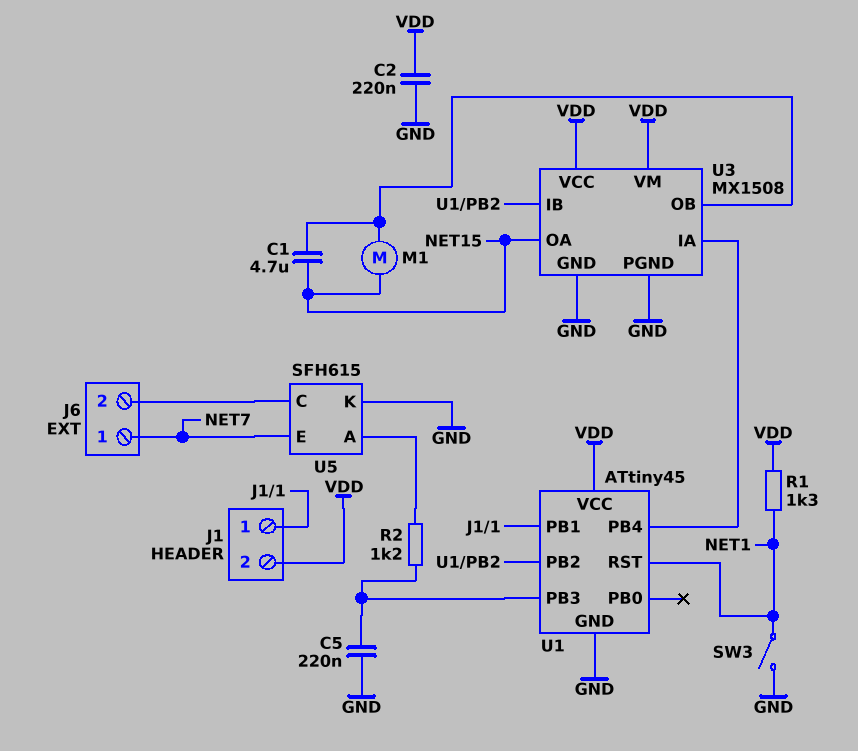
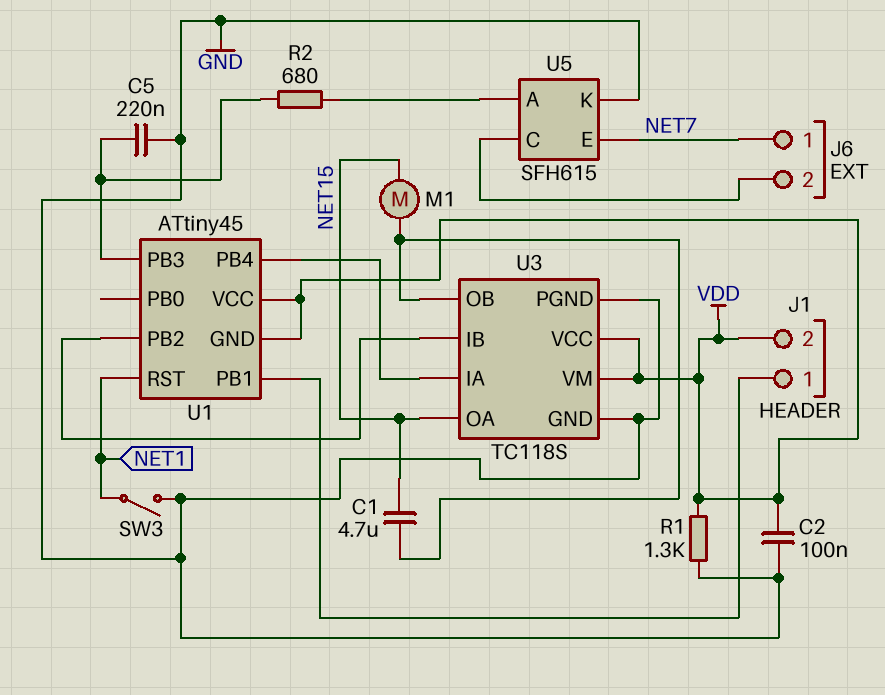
C2: 220nF (GND, VDD) -> 100nF (GND, VDD)
R1: 1.3k (NET1, VDD) -> 1.3k (GND, VDD)
R2: 1.2k (U1/PB3, U5/A) -> 680 (U1/PB3, U5/A)
U1 pin GND: GND -> VDD
U3: MX1508 -> TC118S

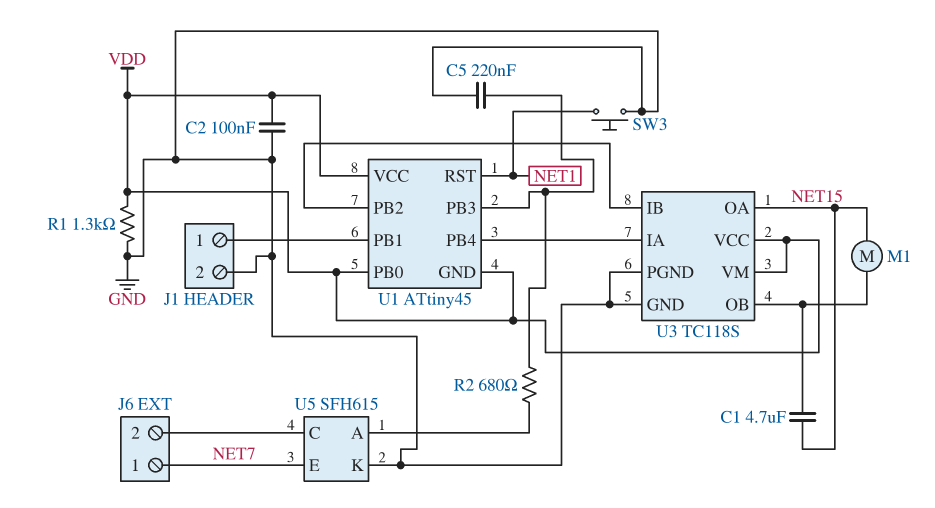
J1 pin 2: VDD -> GND
SW3: switch (GND, NET1) -> button (GND, NET1)
U1 pin PB0: none -> VDD

